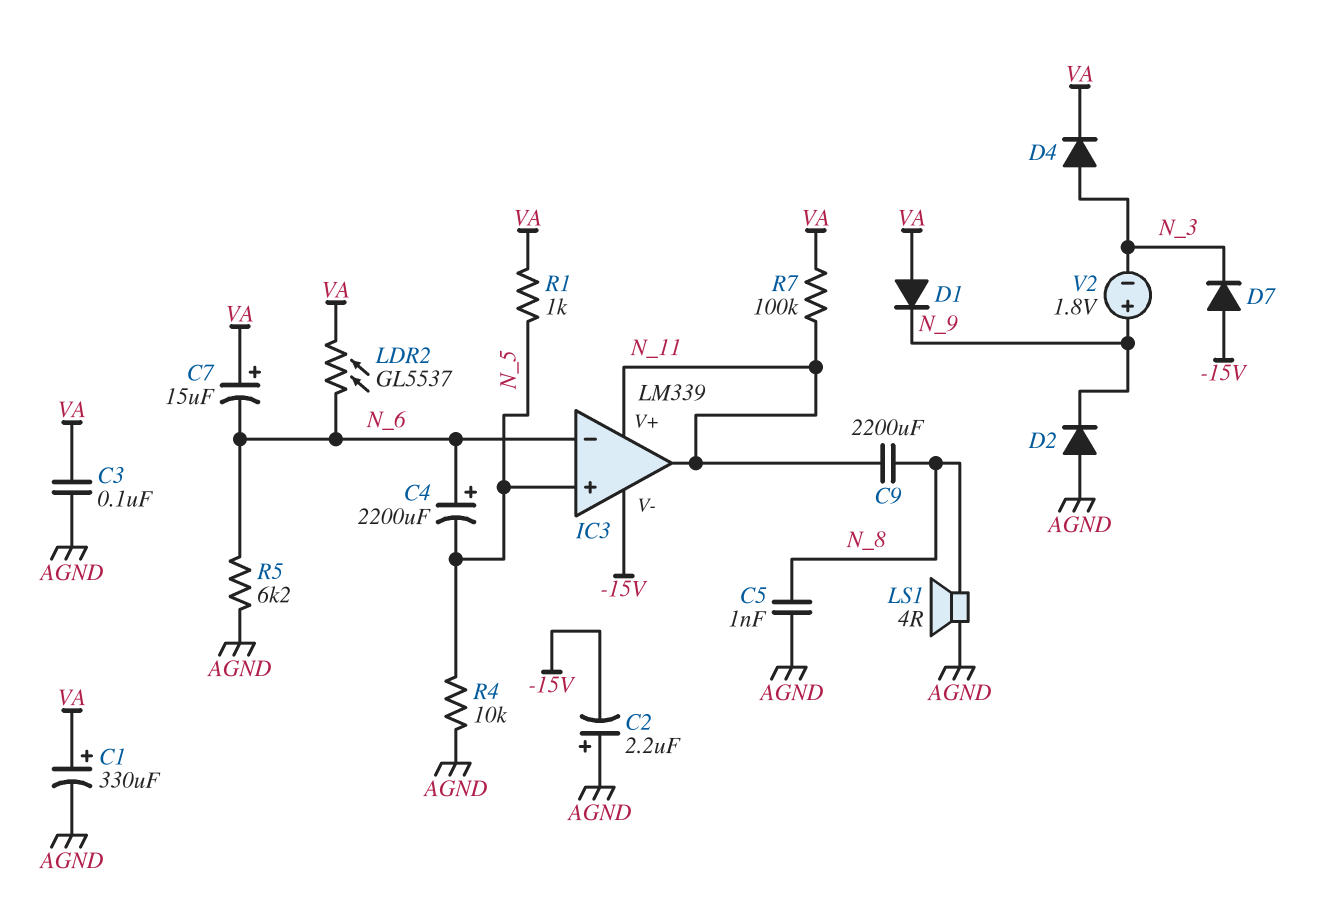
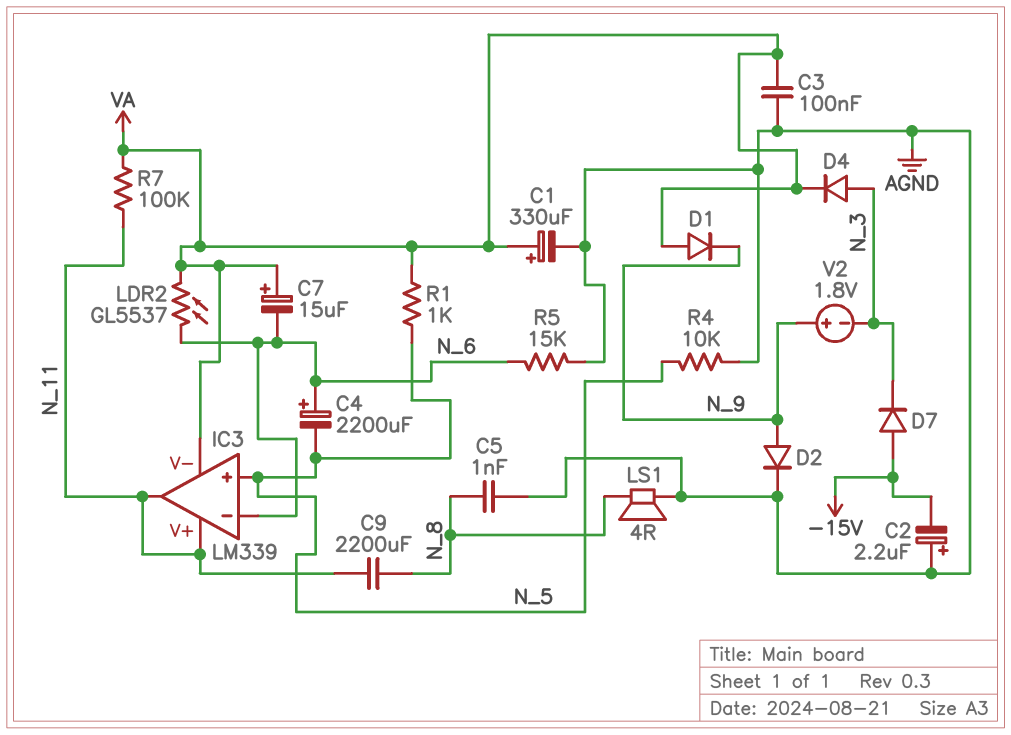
D2: diode (A AGND, K N_9) -> diode (A N_9, K AGND)
IC3 pin V-: -15V -> VA
R5: 6.2k (AGND, N_6) -> 15k (AGND, N_6)

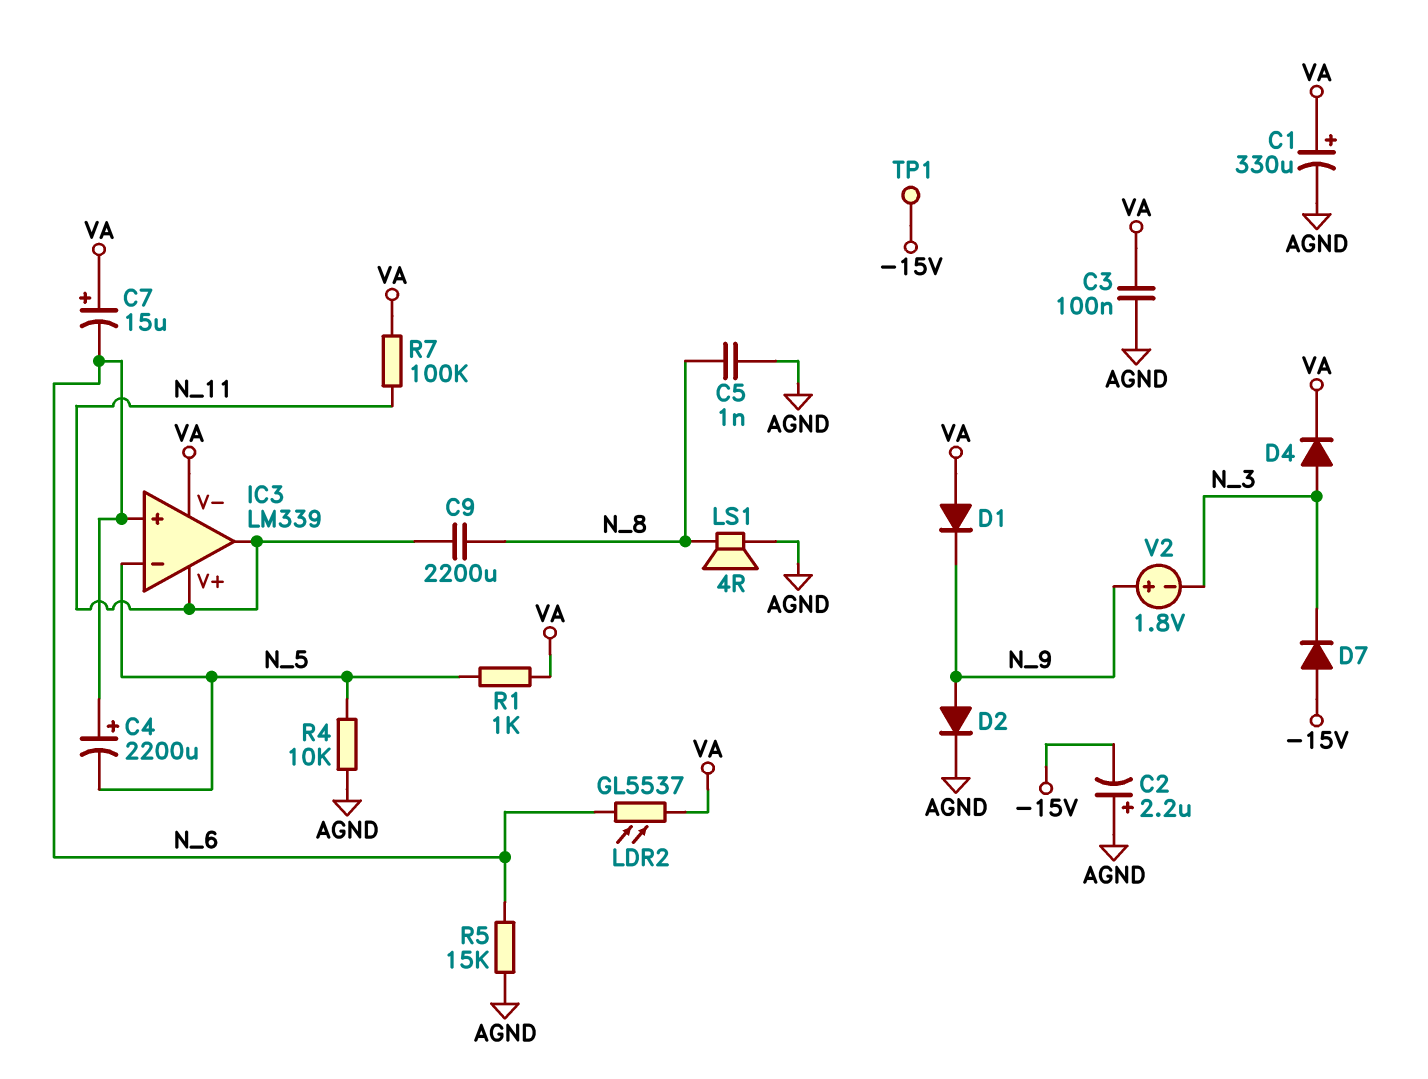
IC3 pin in+: N_5 -> N_6
IC3 pin in-: N_6 -> N_5
TP1: none -> test point (-15V)

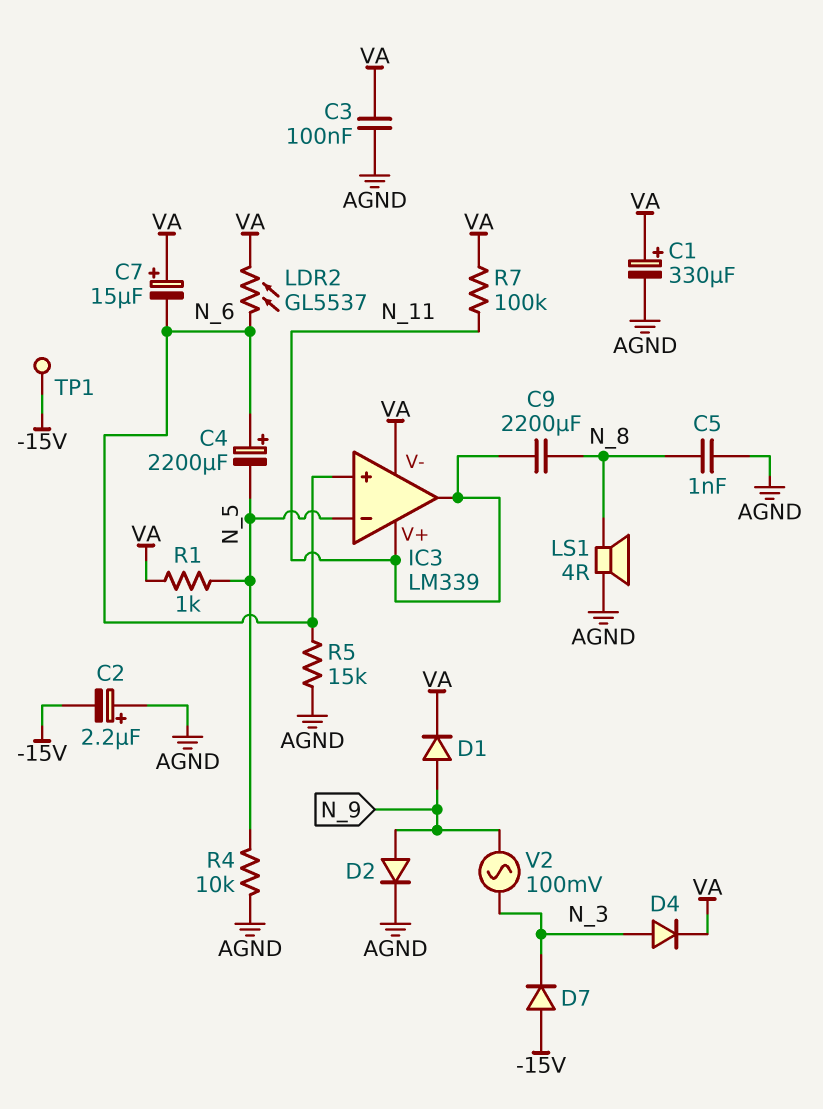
D1: diode (A VA, K N_9) -> diode (A N_9, K VA)
V2: 1.8V (plus N_9, minus N_3) -> AC 100mV (N_3, N_9)

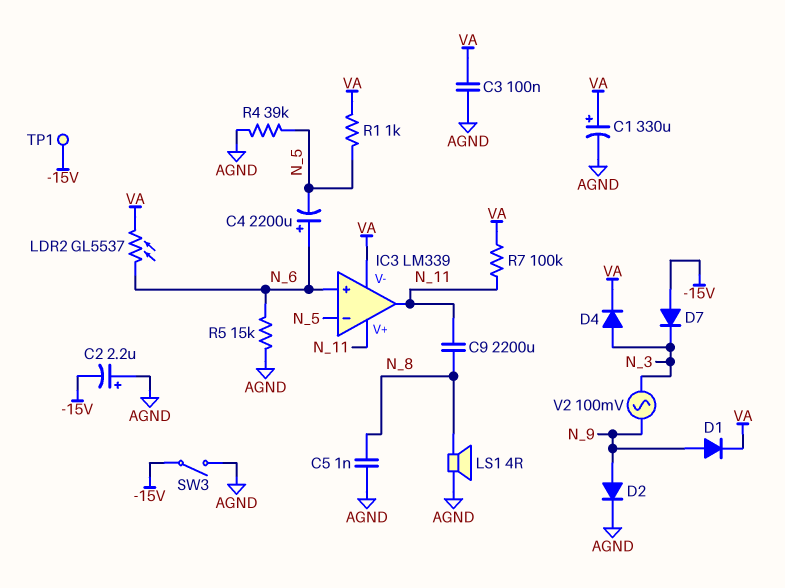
C7: 15uF (plus VA, minus N_6) -> none
R4: 10k (AGND, N_5) -> 39k (AGND, N_5)
SW3: none -> switch (-15V, AGND)

